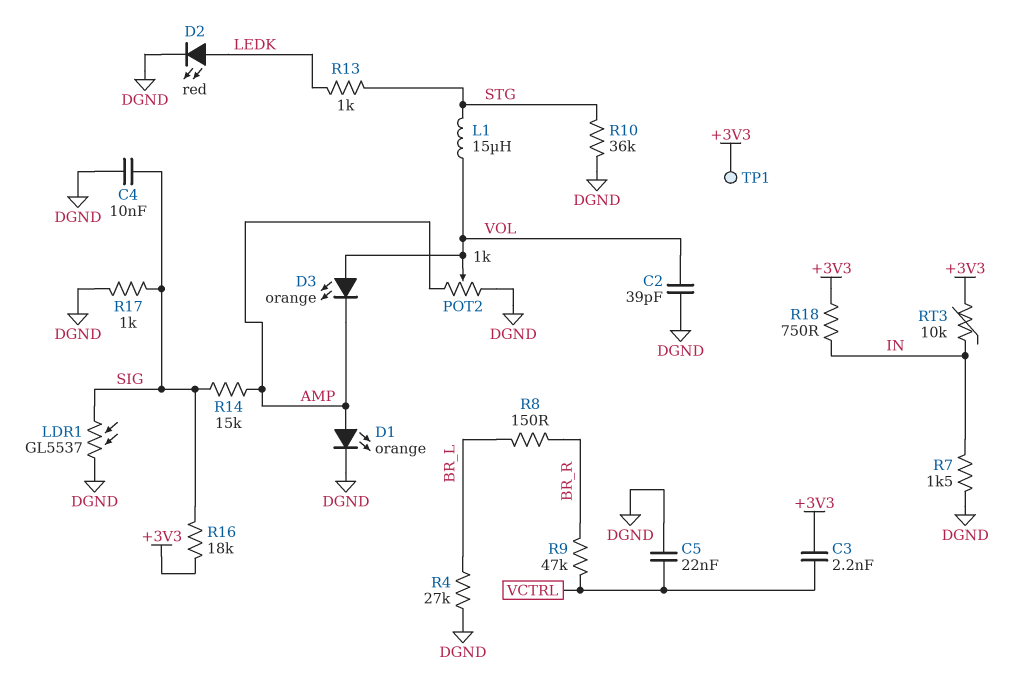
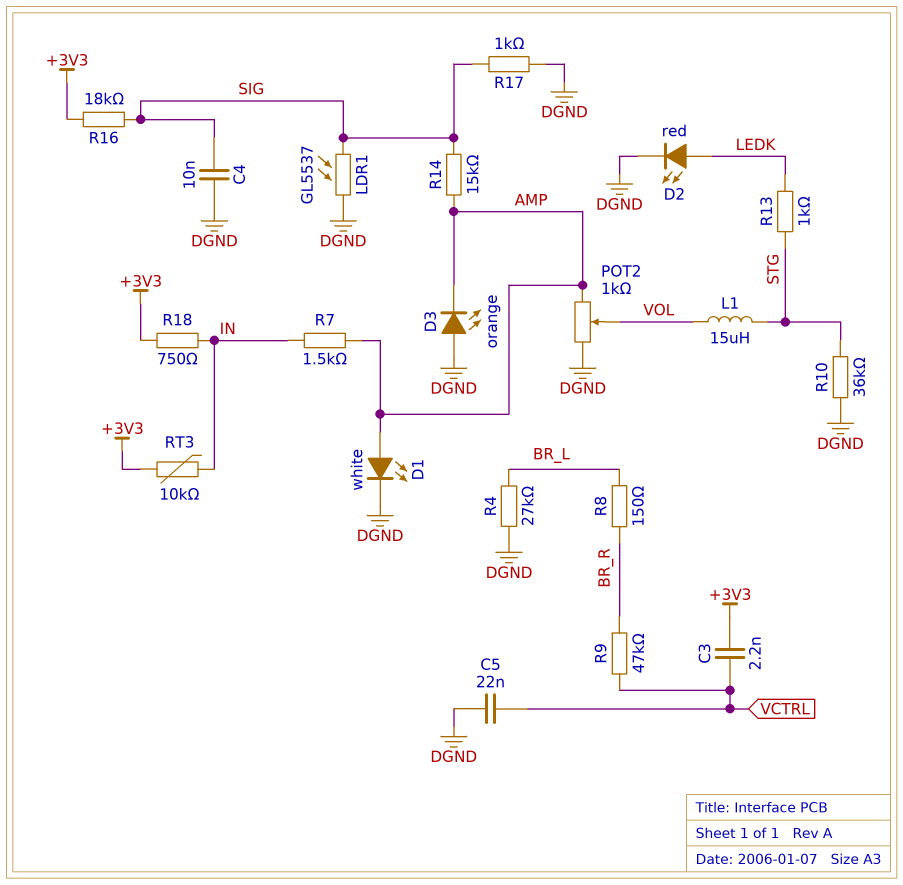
C2: 39pF (DGND, VOL) -> none
D1: LED orange (A AMP, K DGND) -> LED white (A AMP, K DGND)
D3: LED orange (A VOL, K AMP) -> LED orange (A DGND, K AMP)
R7: 1.5k (DGND, IN) -> 1.5k (AMP, IN)
TP1: test point (+3V3) -> none

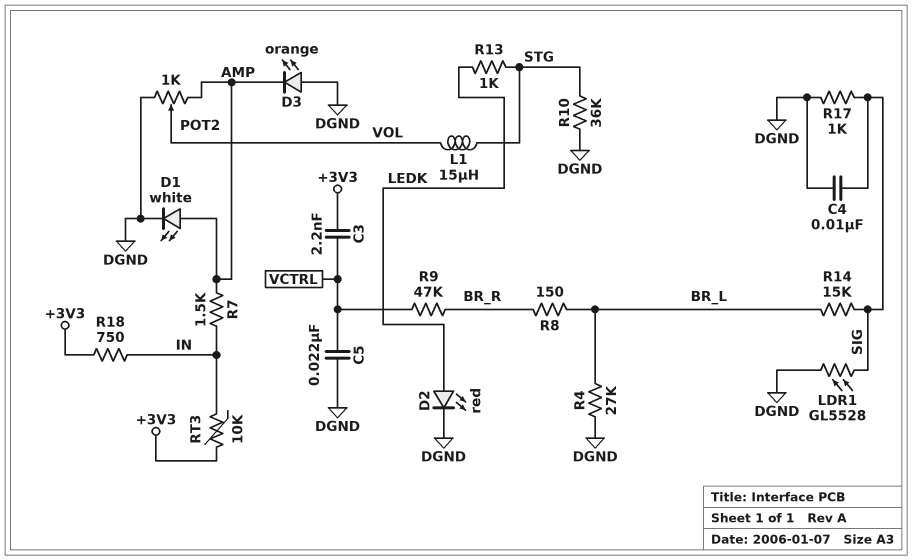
LDR1: GL5537 (DGND, SIG) -> GL5528 (DGND, SIG)
R14: 15k (AMP, SIG) -> 15k (BR_L, SIG)
R16: 18k (+3V3, SIG) -> none

